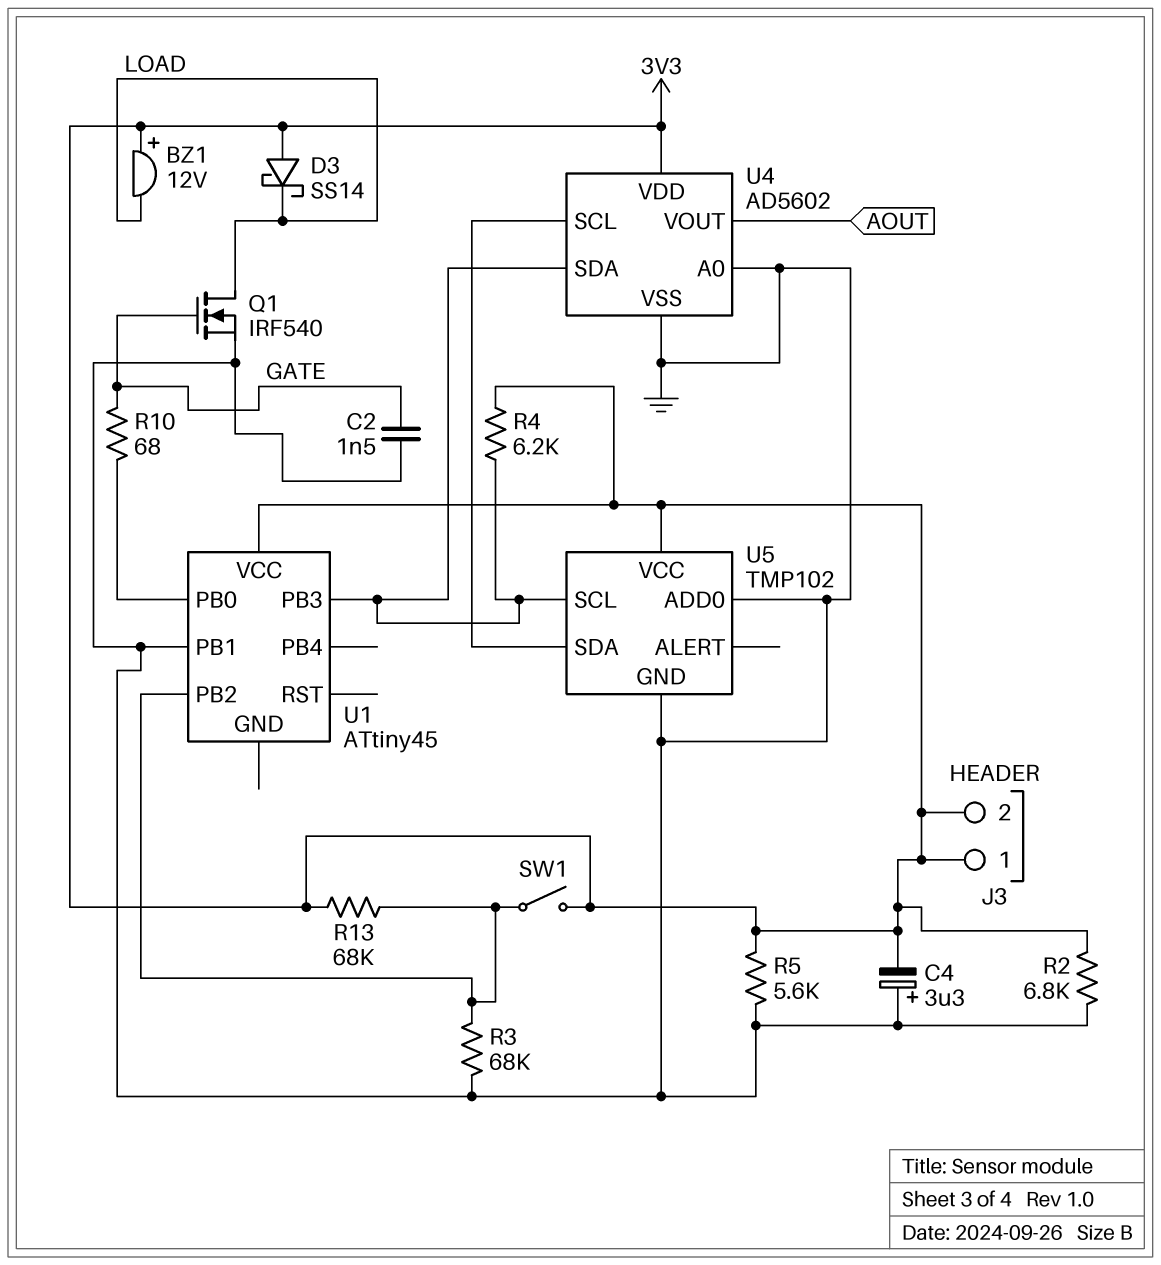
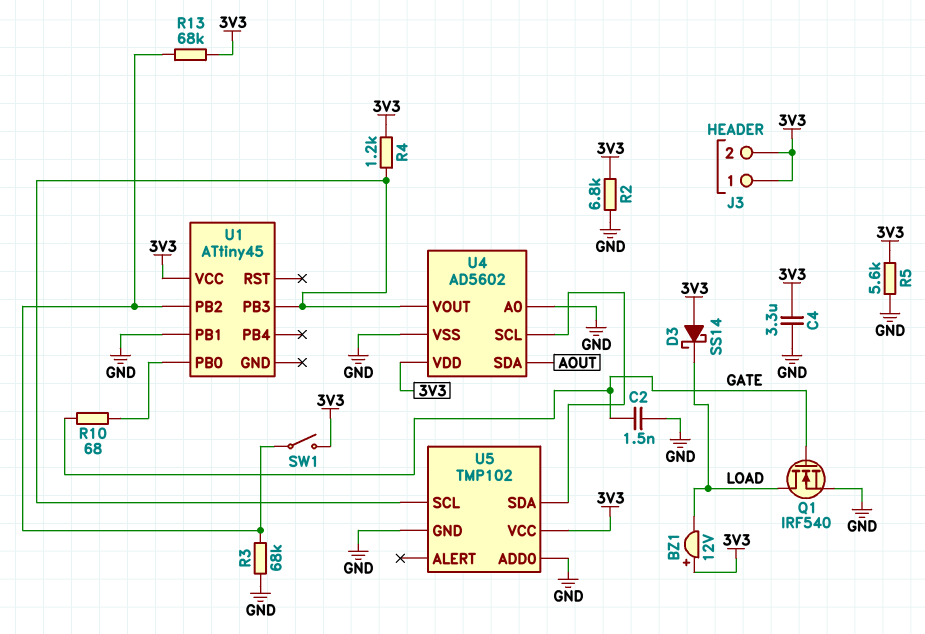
C4: 3.3uF (plus GND, minus 3V3) -> 3.3uF (3V3, GND)
R4: 6.2k (3V3, U1/PB3) -> 1.2k (3V3, U1/PB3)
U4 pin SDA: U1/PB3 -> AOUT
U4 pin VOUT: AOUT -> U1/PB3

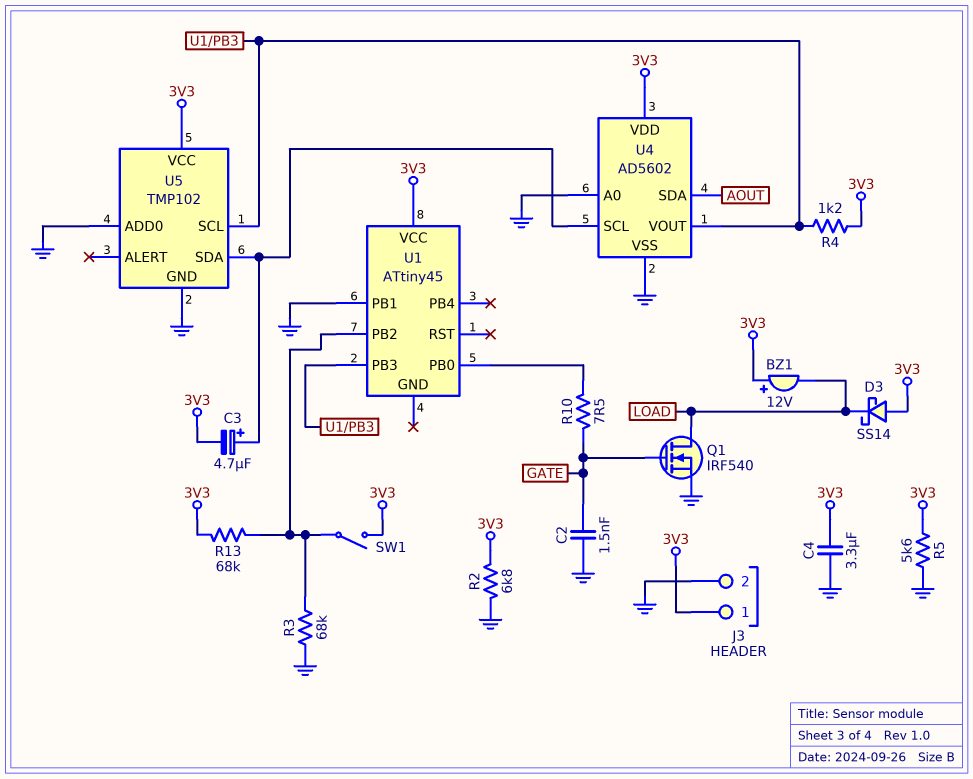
C3: none -> 4.7uF (plus U4/SCL, minus 3V3)
J3 pin 2: 3V3 -> GND
R10: 68 (GATE, U1/PB0) -> 7.5 (GATE, U1/PB0)

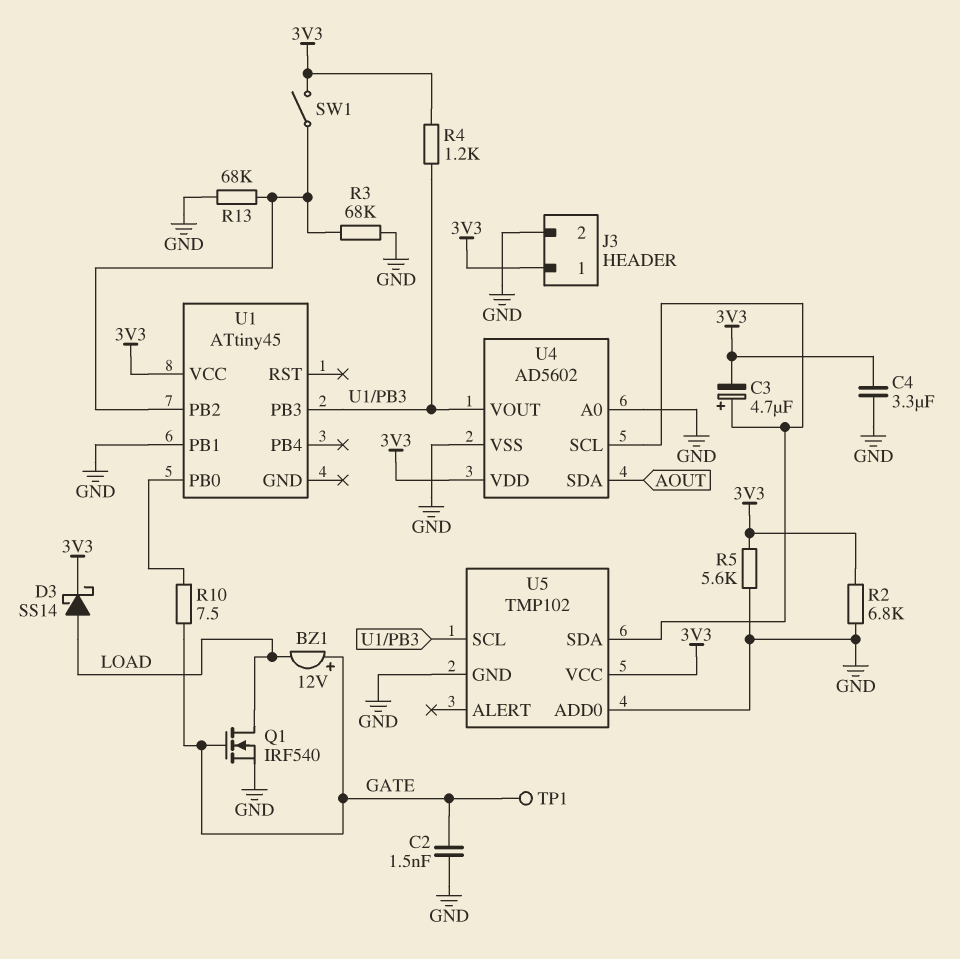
BZ1: buzzer 12V (plus 3V3, minus LOAD) -> buzzer 12V (plus GATE, minus LOAD)
D3: schottky SS14 (A 3V3, K LOAD) -> schottky SS14 (A LOAD, K 3V3)
R13: 68k (3V3, U1/PB2) -> 68k (GND, U1/PB2)
TP1: none -> test point (GATE)

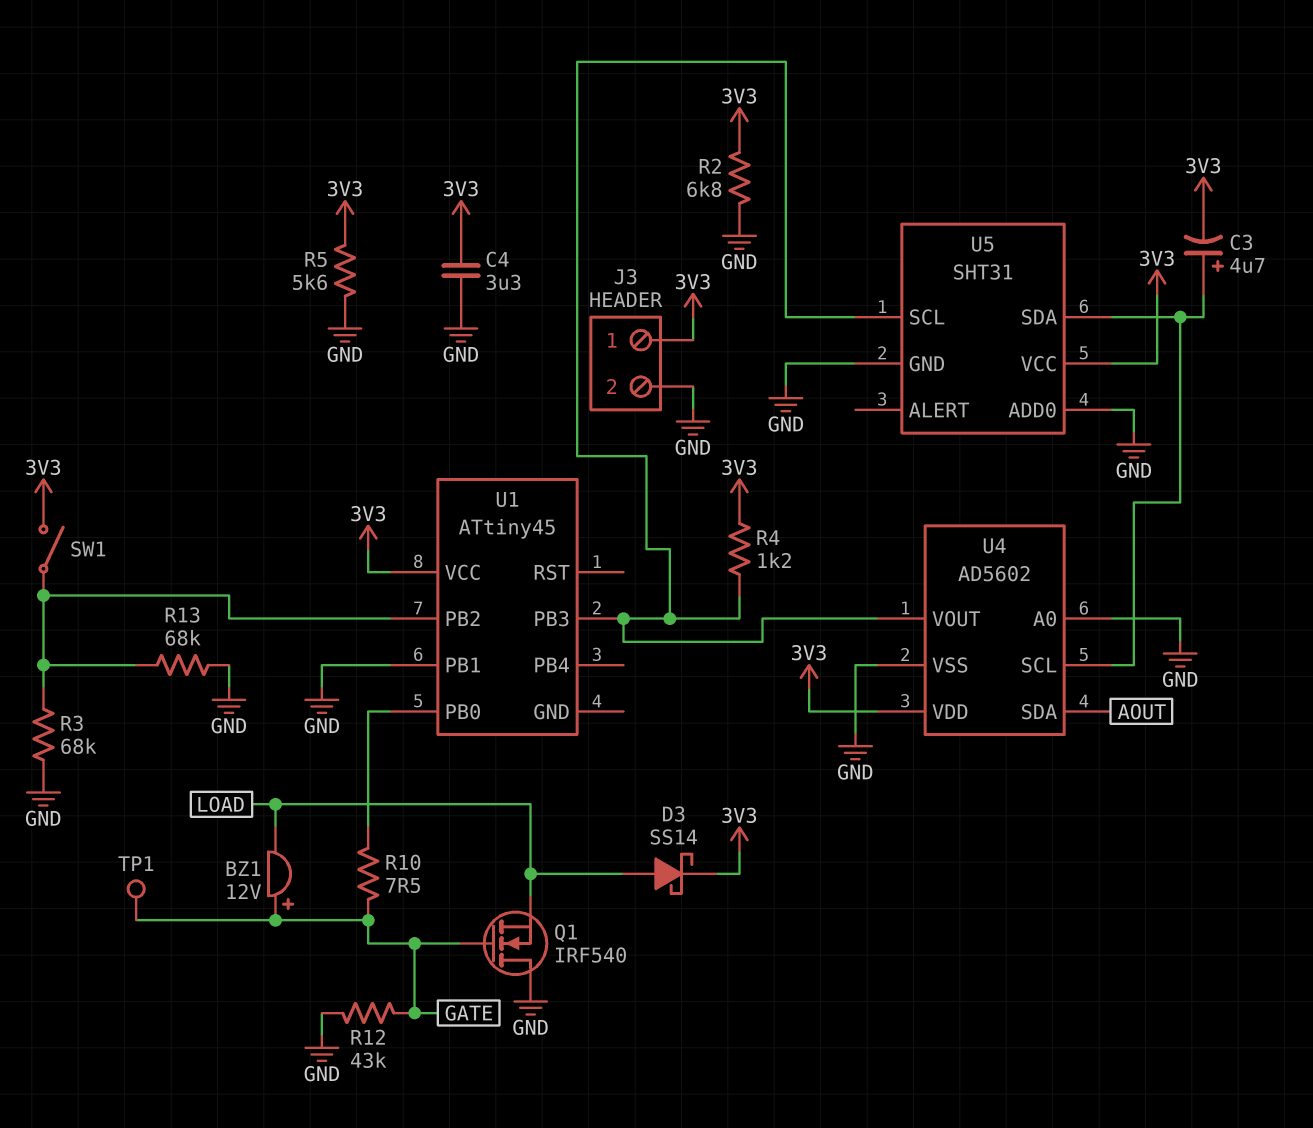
C2: 1.5nF (GATE, GND) -> none
Q1: NMOS IRF540 (G GATE, D LOAD, S GND) -> NMOS IRF540 (G GATE, D GND, S LOAD)
R12: none -> 43k (GATE, GND)
U5: TMP102 -> SHT31

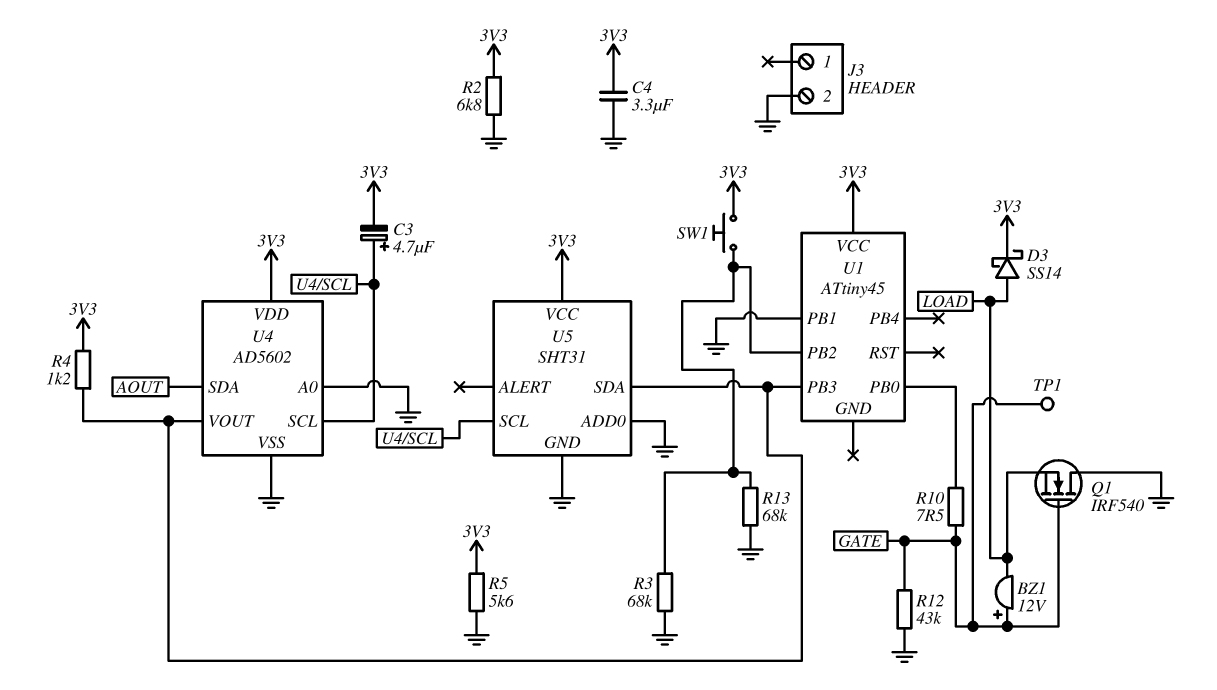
J3 pin 1: 3V3 -> none
SW1: switch (3V3, U1/PB2) -> button (3V3, U1/PB2)
U5 pin SCL: U1/PB3 -> U4/SCL
U5 pin SDA: U4/SCL -> U1/PB3

